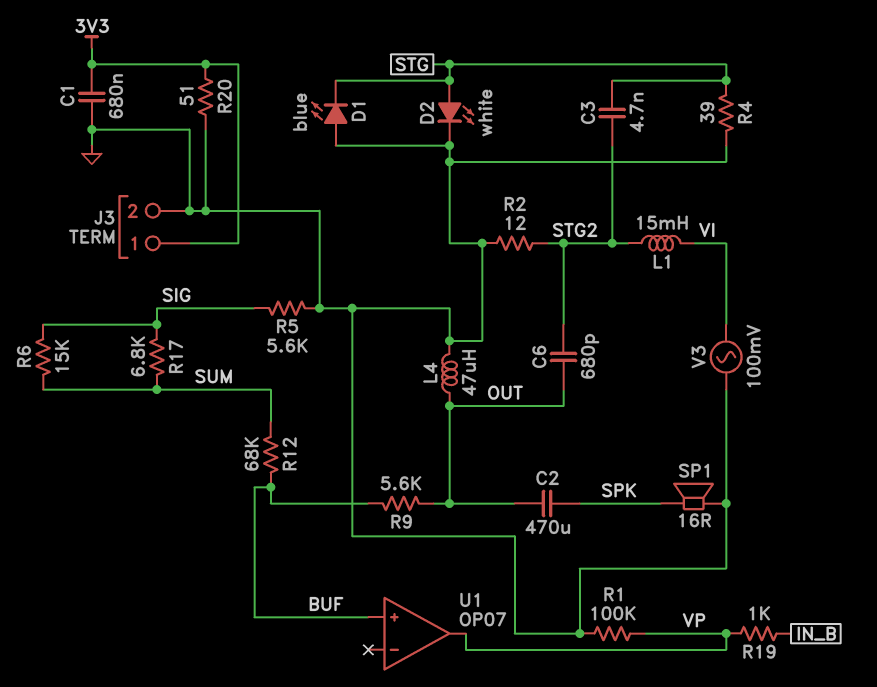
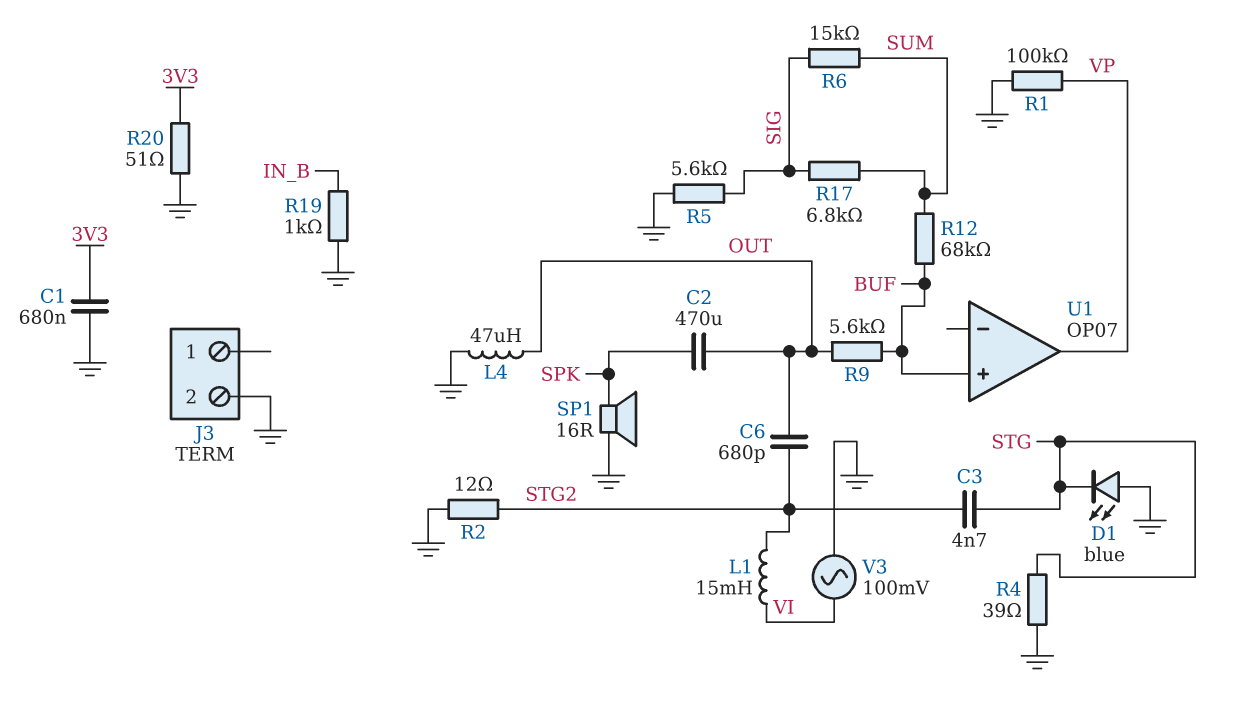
D2: LED white (A STG, K GND) -> none
J3 pin 1: 3V3 -> none
R19: 1k (IN_B, VP) -> 1k (GND, IN_B)

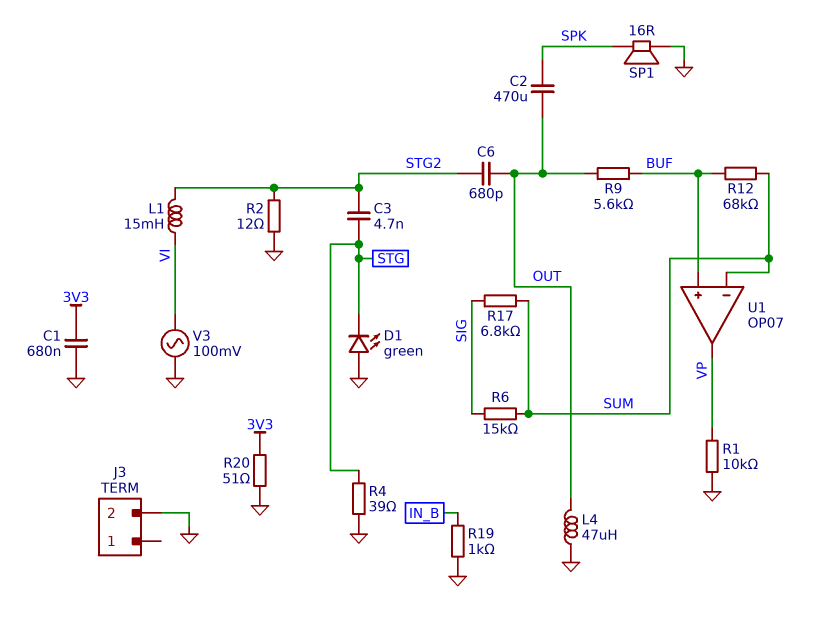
D1: LED blue (A GND, K STG) -> LED green (A GND, K STG)
R1: 100k (GND, VP) -> 10k (GND, VP)
R5: 5.6k (GND, SIG) -> none
U1 pin in-: none -> SUM

